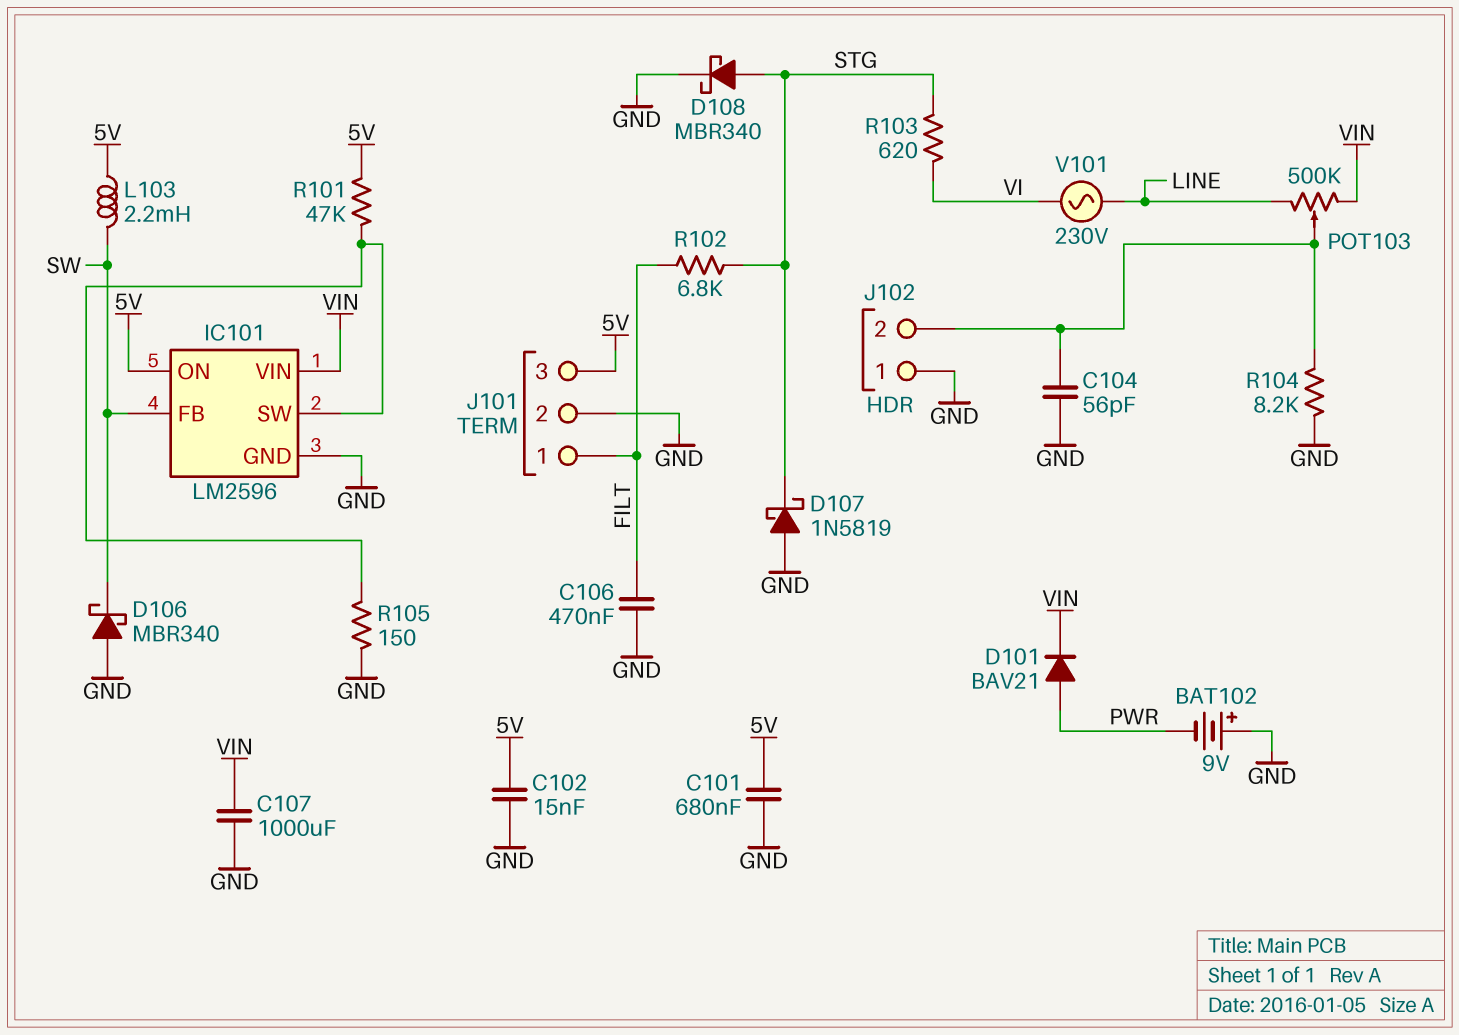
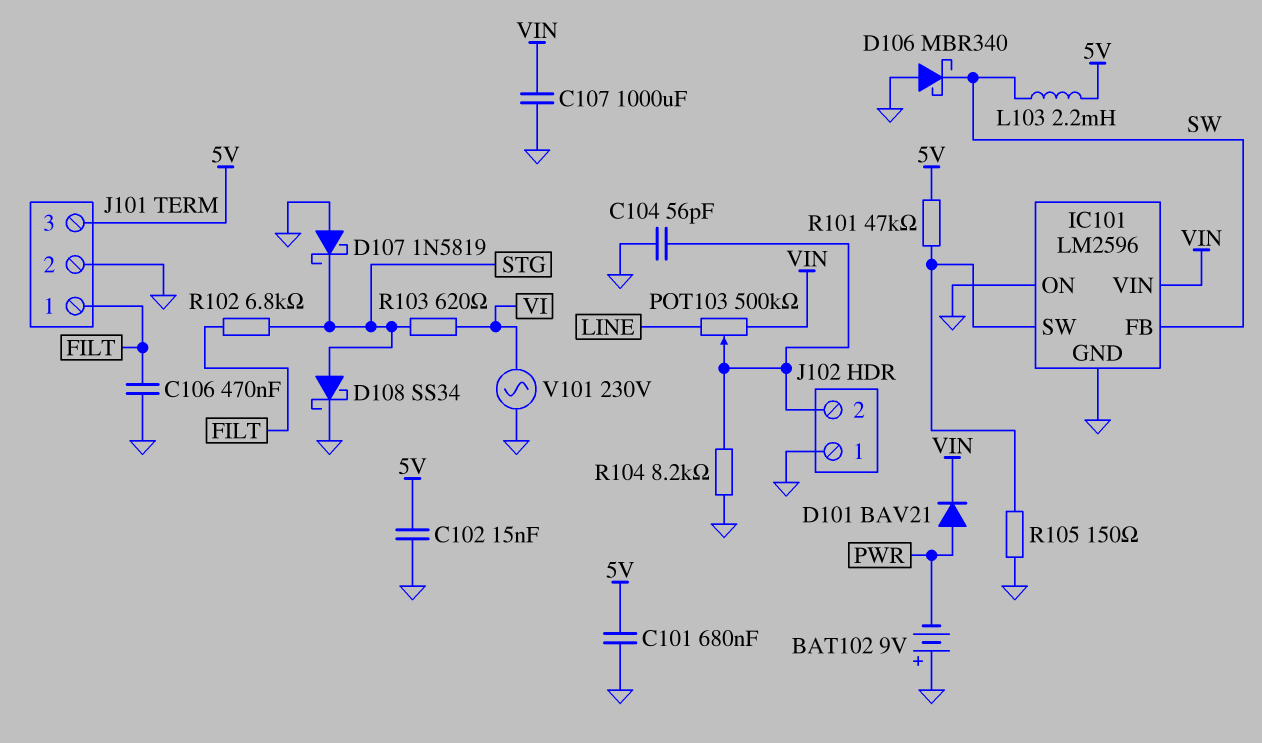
D108: schottky MBR340 (A STG, K GND) -> schottky SS34 (A STG, K GND)
IC101 pin ON: 5V -> GND
V101: AC 230V (LINE, VI) -> AC 230V (GND, VI)

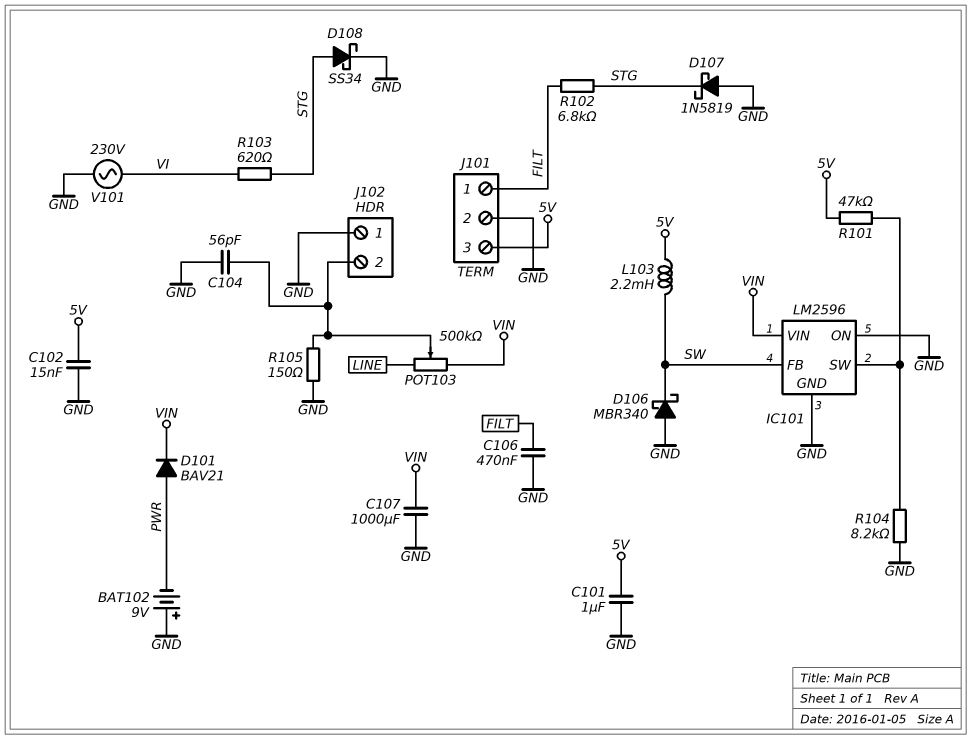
C101: 680nF (5V, GND) -> 1uF (5V, GND)
R104: 8.2k (GND, J102/2) -> 8.2k (GND, IC101/SW)
R105: 150 (GND, IC101/SW) -> 150 (GND, J102/2)

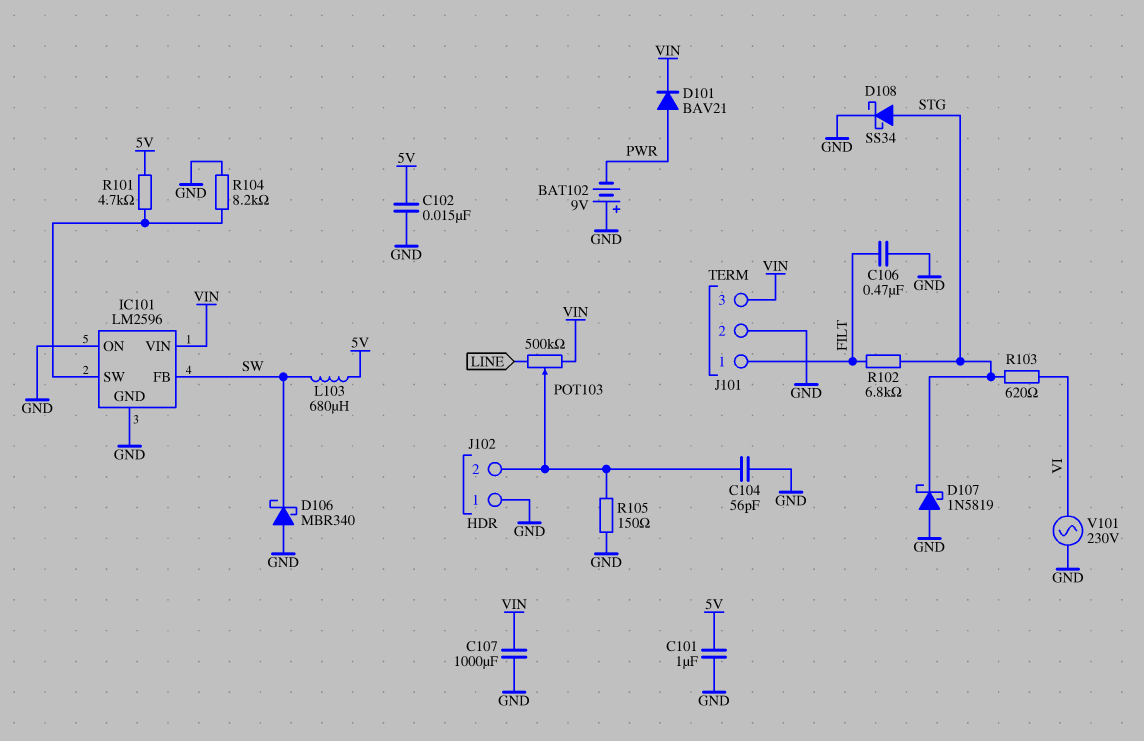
J101 pin 3: 5V -> VIN
L103: 2.2mH (5V, SW) -> 680uH (5V, SW)
R101: 47k (5V, IC101/SW) -> 4.7k (5V, IC101/SW)

